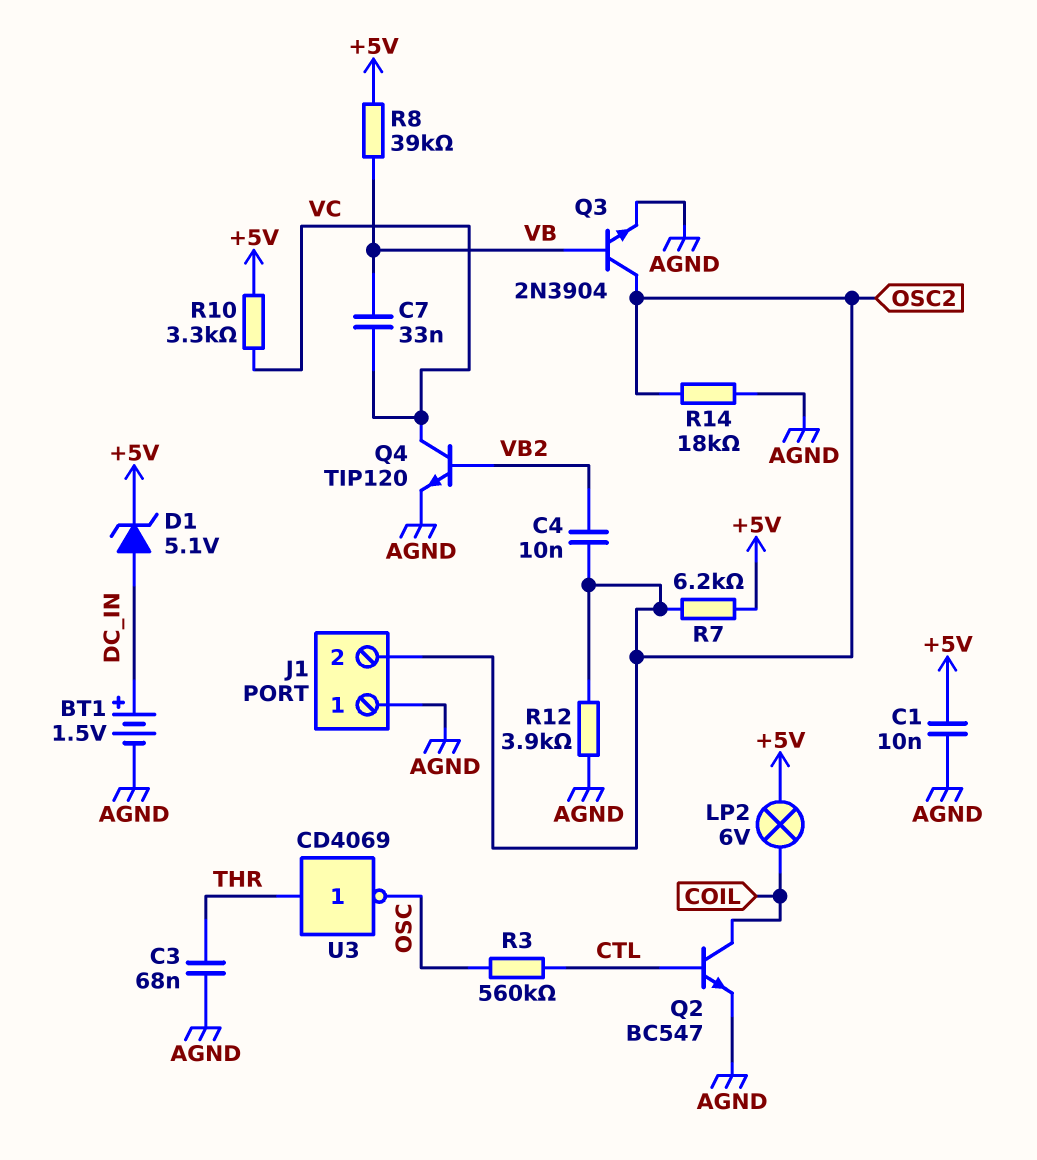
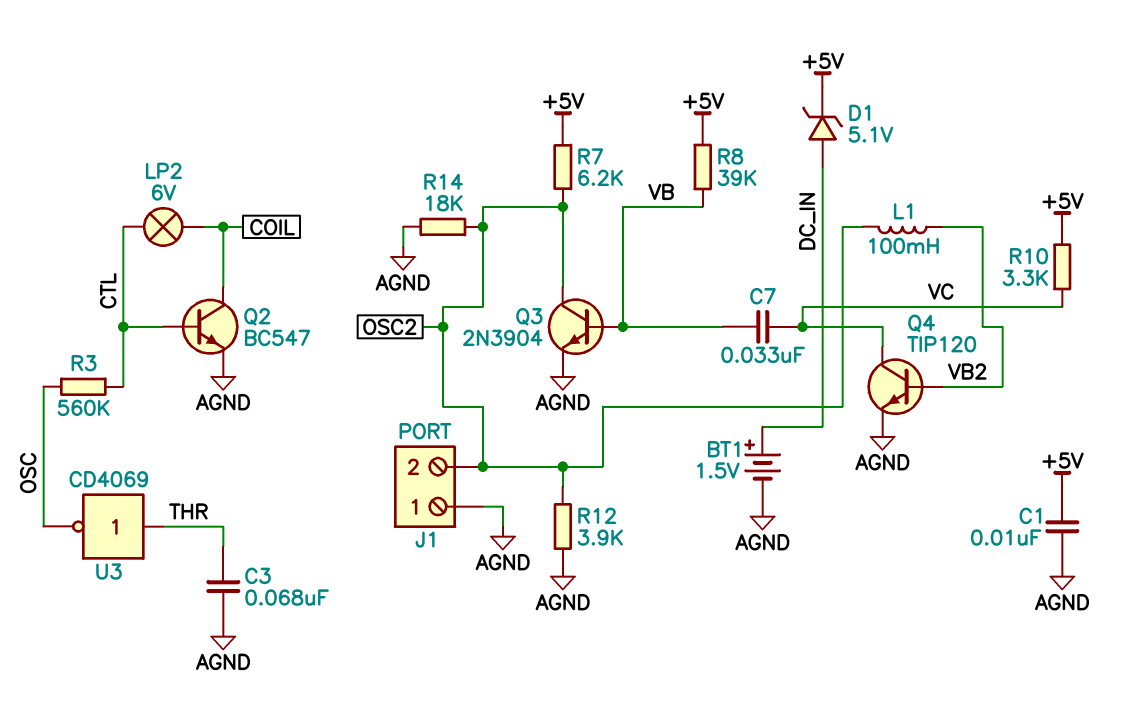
C4: 10nF (OSC2, VB2) -> none
L1: none -> 100mH (OSC2, VB2)
LP2: lamp 6V (+5V, COIL) -> lamp 6V (COIL, CTL)

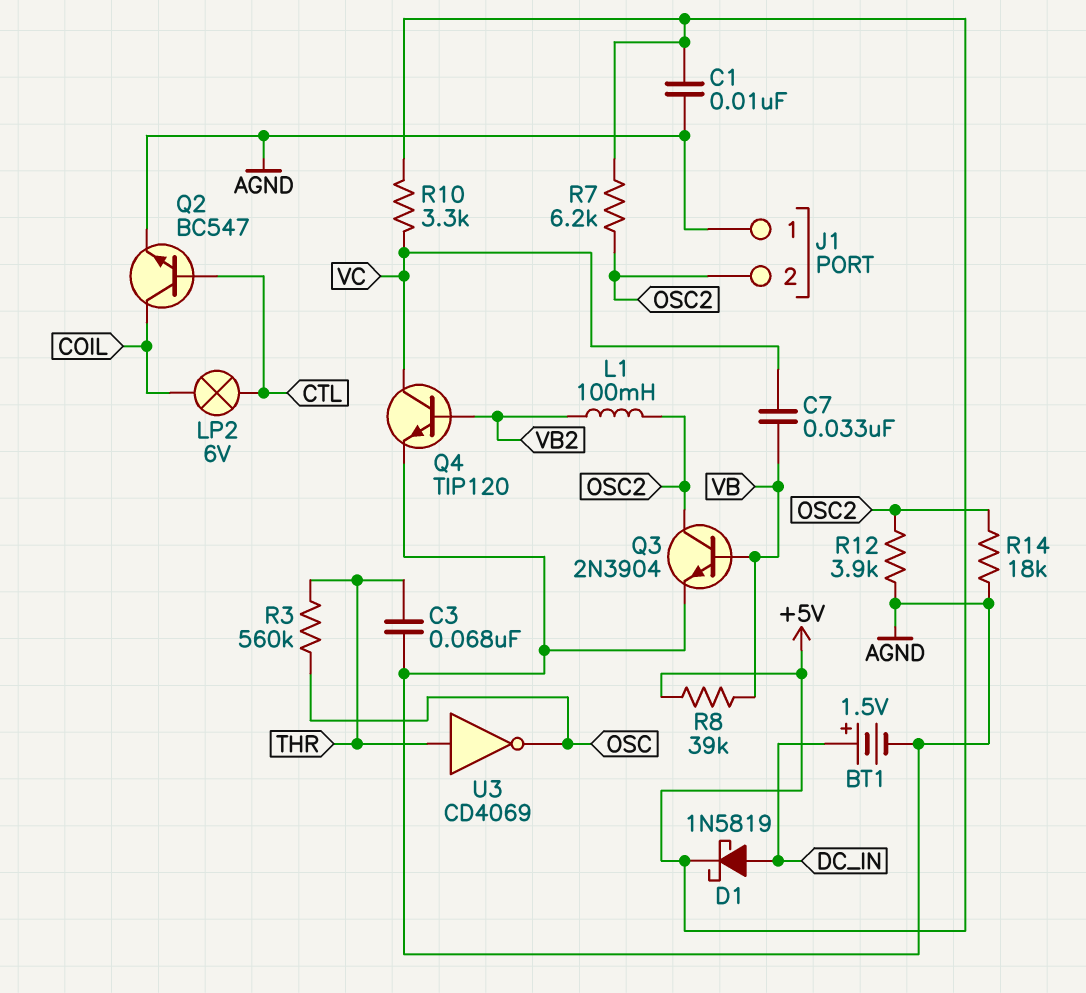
D1: zener 5.1V (A DC_IN, K +5V) -> schottky 1N5819 (A DC_IN, K +5V)
R3: 560k (CTL, OSC) -> 560k (OSC, THR)

